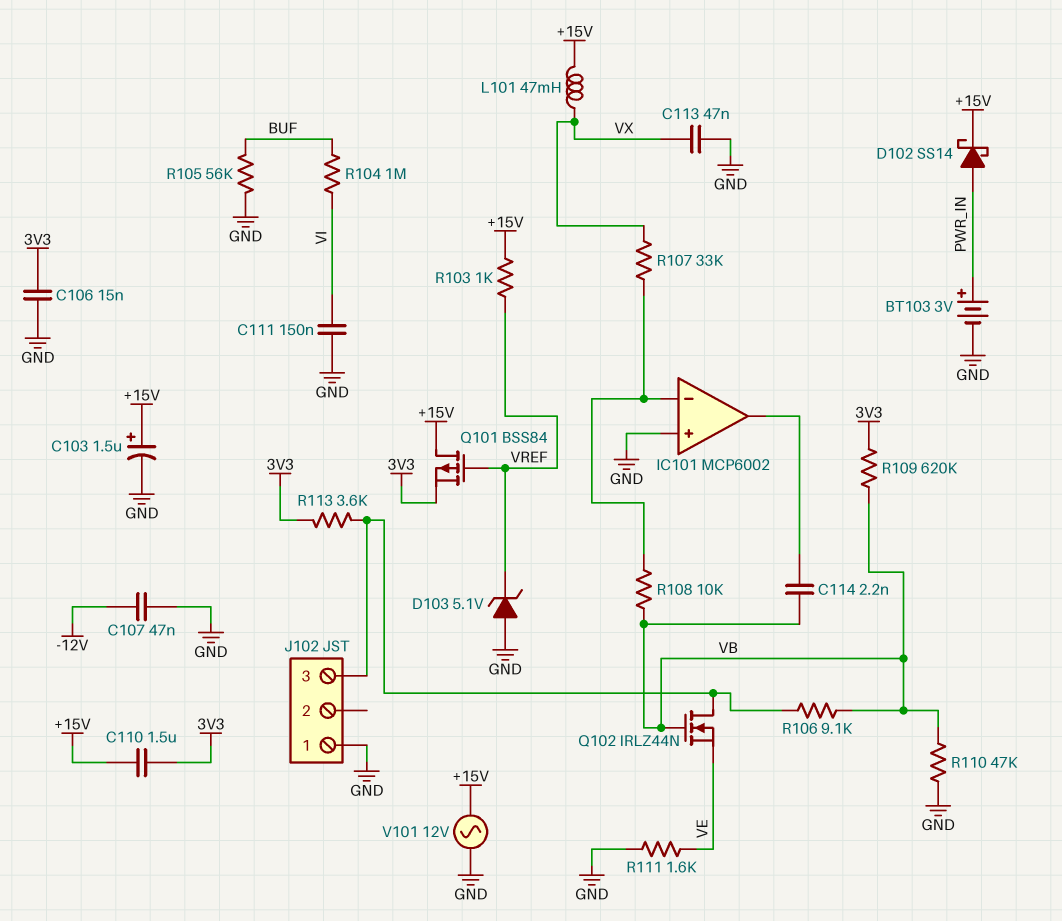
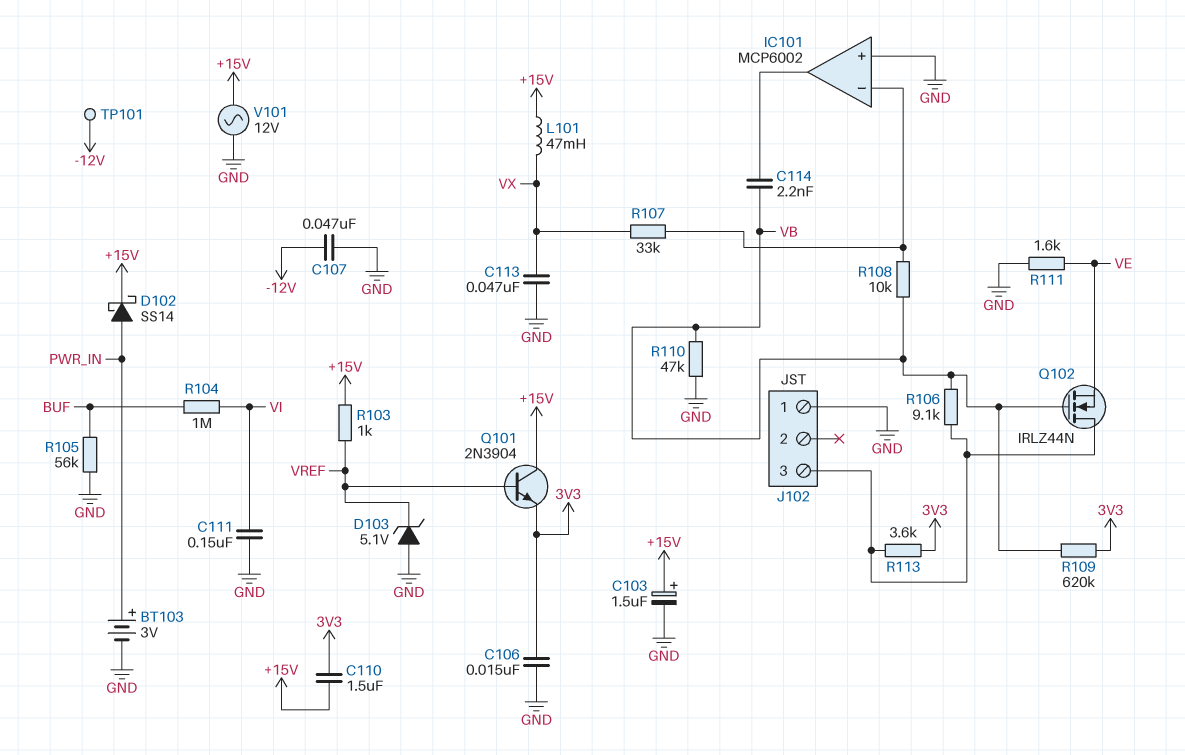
Q101: PMOS BSS84 (G VREF, D +15V, S 3V3) -> NPN 2N3904 (B VREF, C +15V, E 3V3)
TP101: none -> test point (-12V)

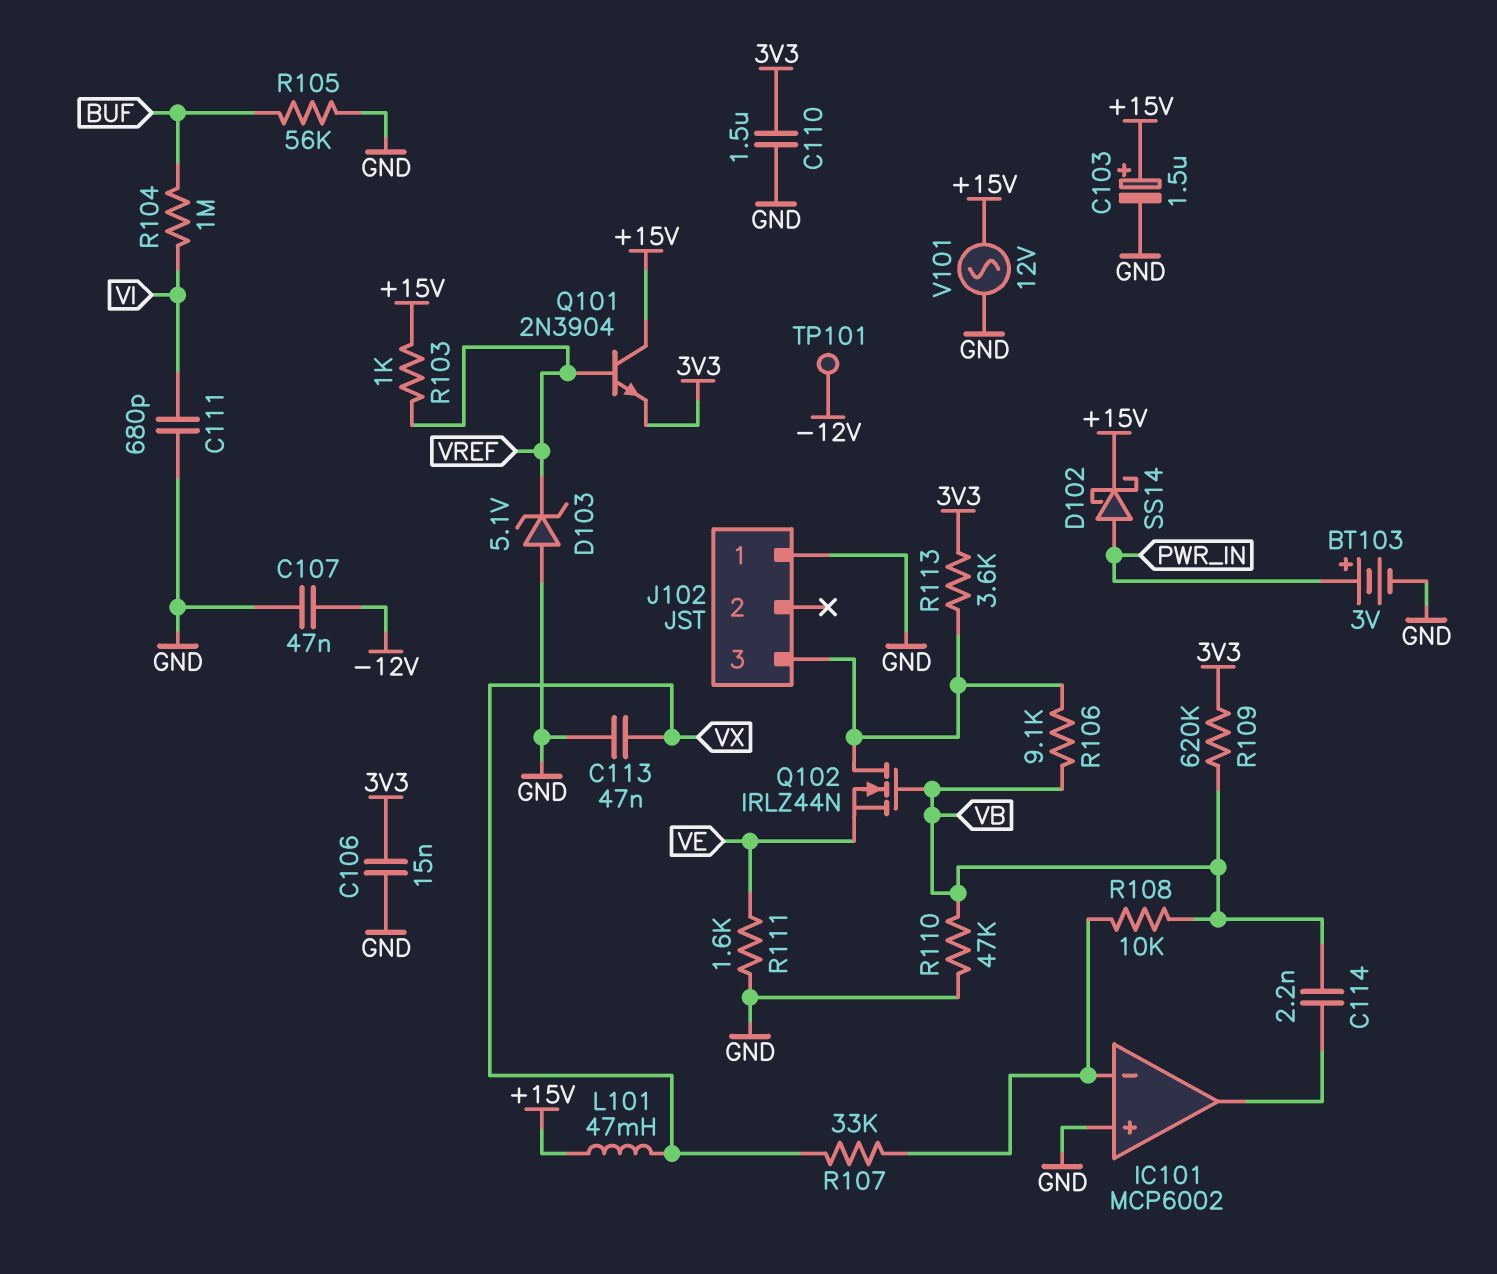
C110: 1.5uF (+15V, 3V3) -> 1.5uF (3V3, GND)
C111: 150nF (GND, VI) -> 680pF (GND, VI)

